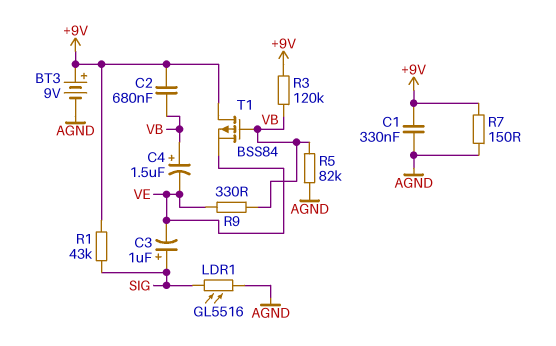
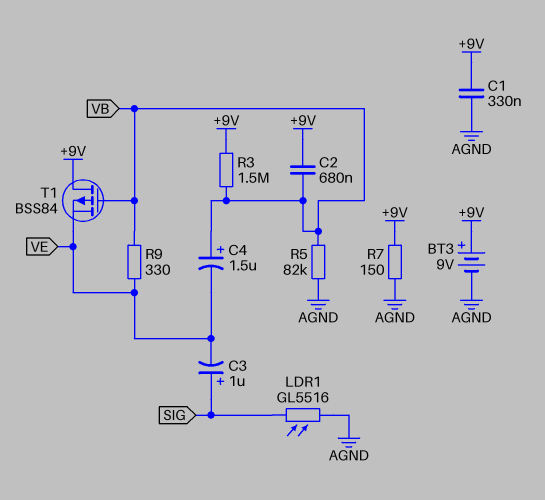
R1: 43k (+9V, SIG) -> none
R3: 120k (+9V, VB) -> 1.5M (+9V, VB)

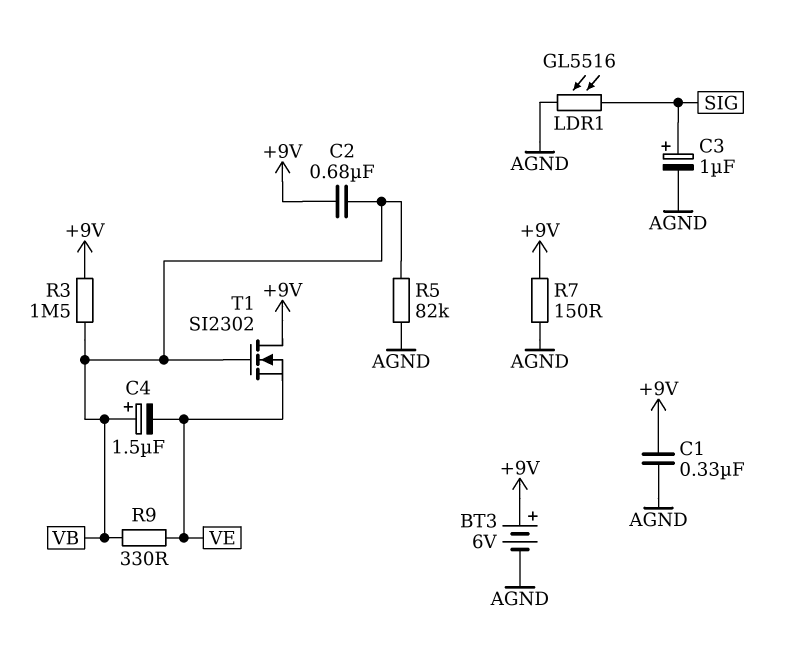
BT3: 9V (plus +9V, minus AGND) -> 6V (plus +9V, minus AGND)
C3: 1uF (plus SIG, minus VE) -> 1uF (plus SIG, minus AGND)
T1: PMOS BSS84 (G VB, D +9V, S VE) -> NMOS SI2302 (G VB, D +9V, S VE)

